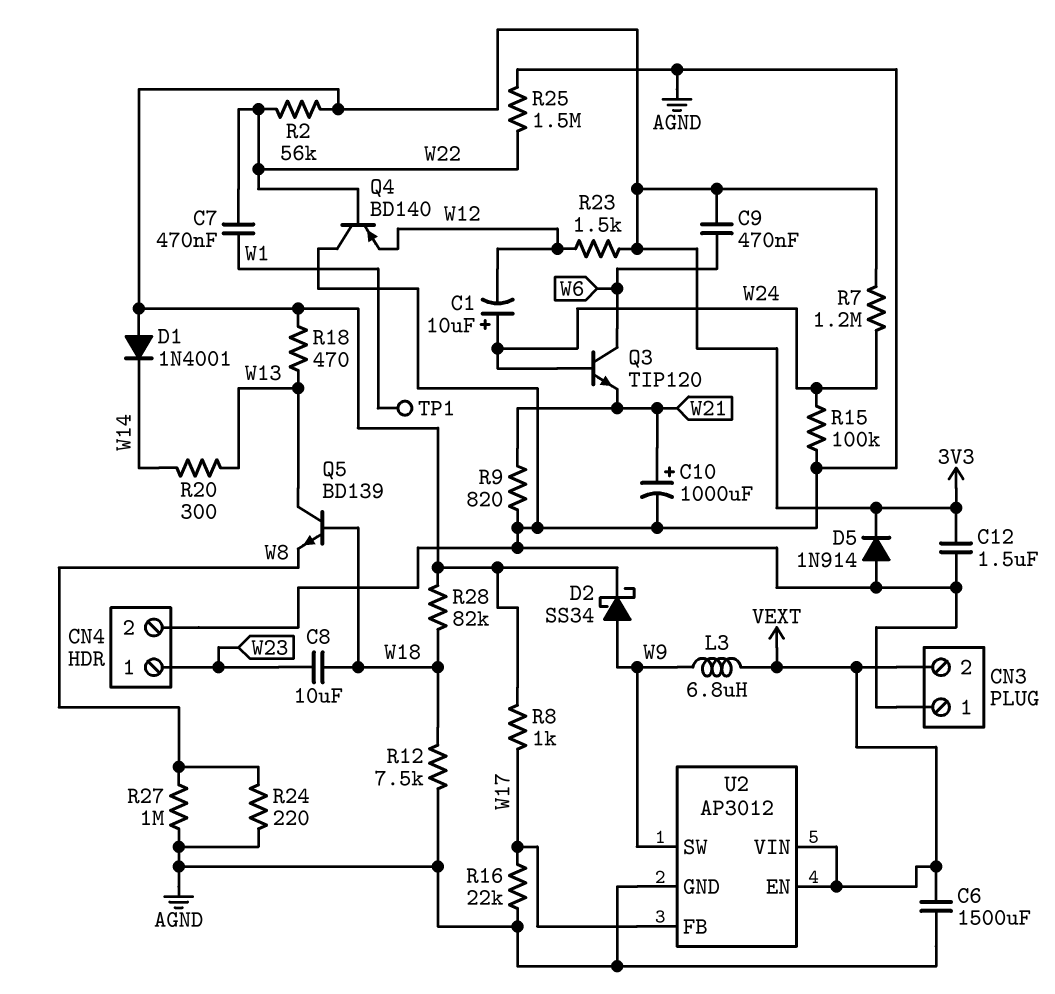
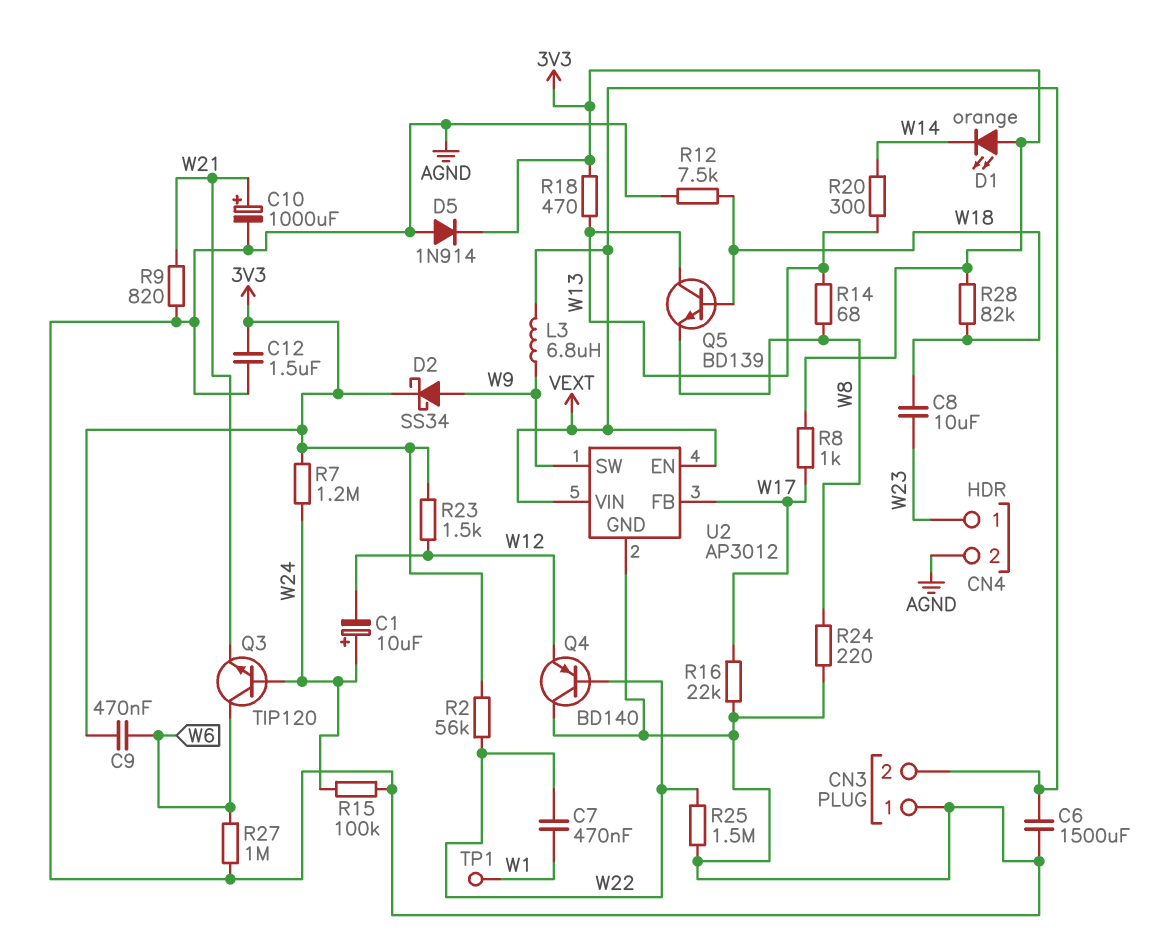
D1: diode 1N4001 (A 3V3, K W14) -> LED orange (A 3V3, K W14)
R14: none -> 68 (W8, W13)
R27: 1M (AGND, W8) -> 1M (AGND, W6)

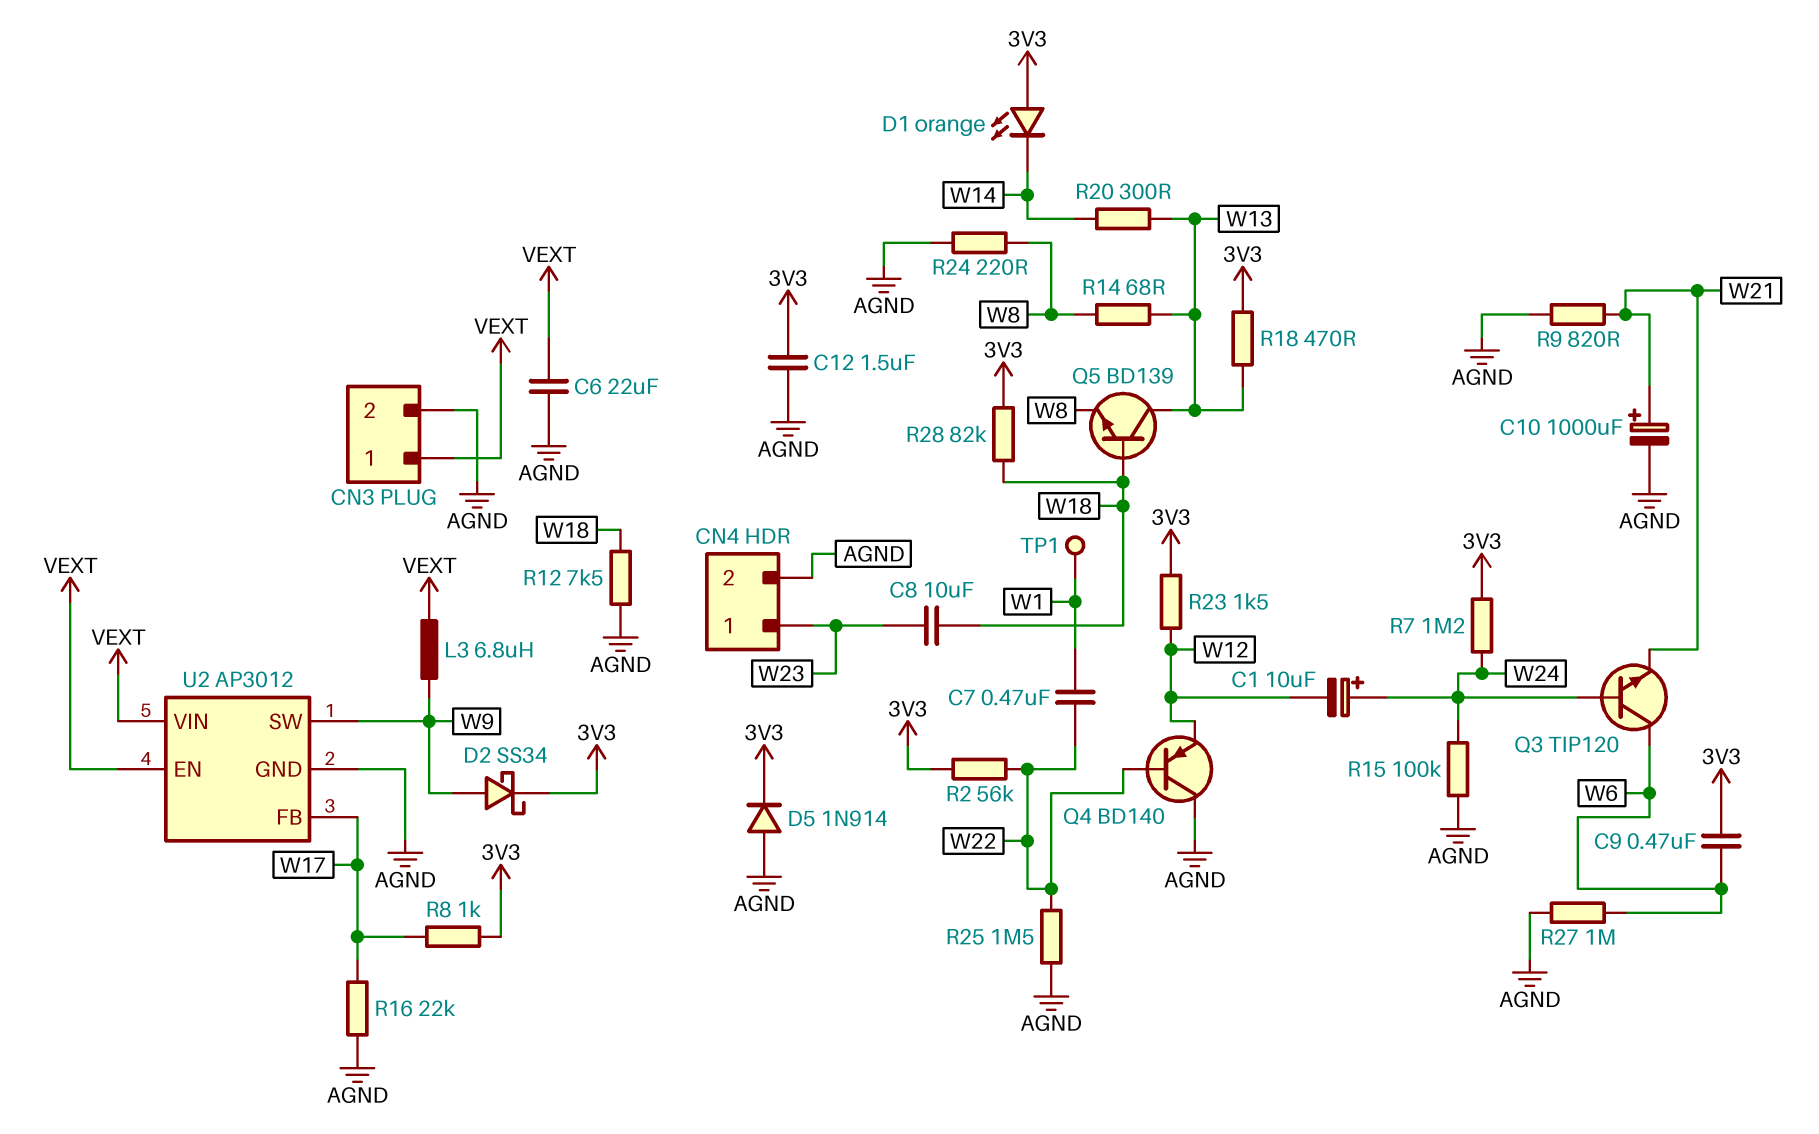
C6: 1500uF (AGND, VEXT) -> 22uF (AGND, VEXT)
CN3 pin 1: AGND -> VEXT
CN3 pin 2: VEXT -> AGND

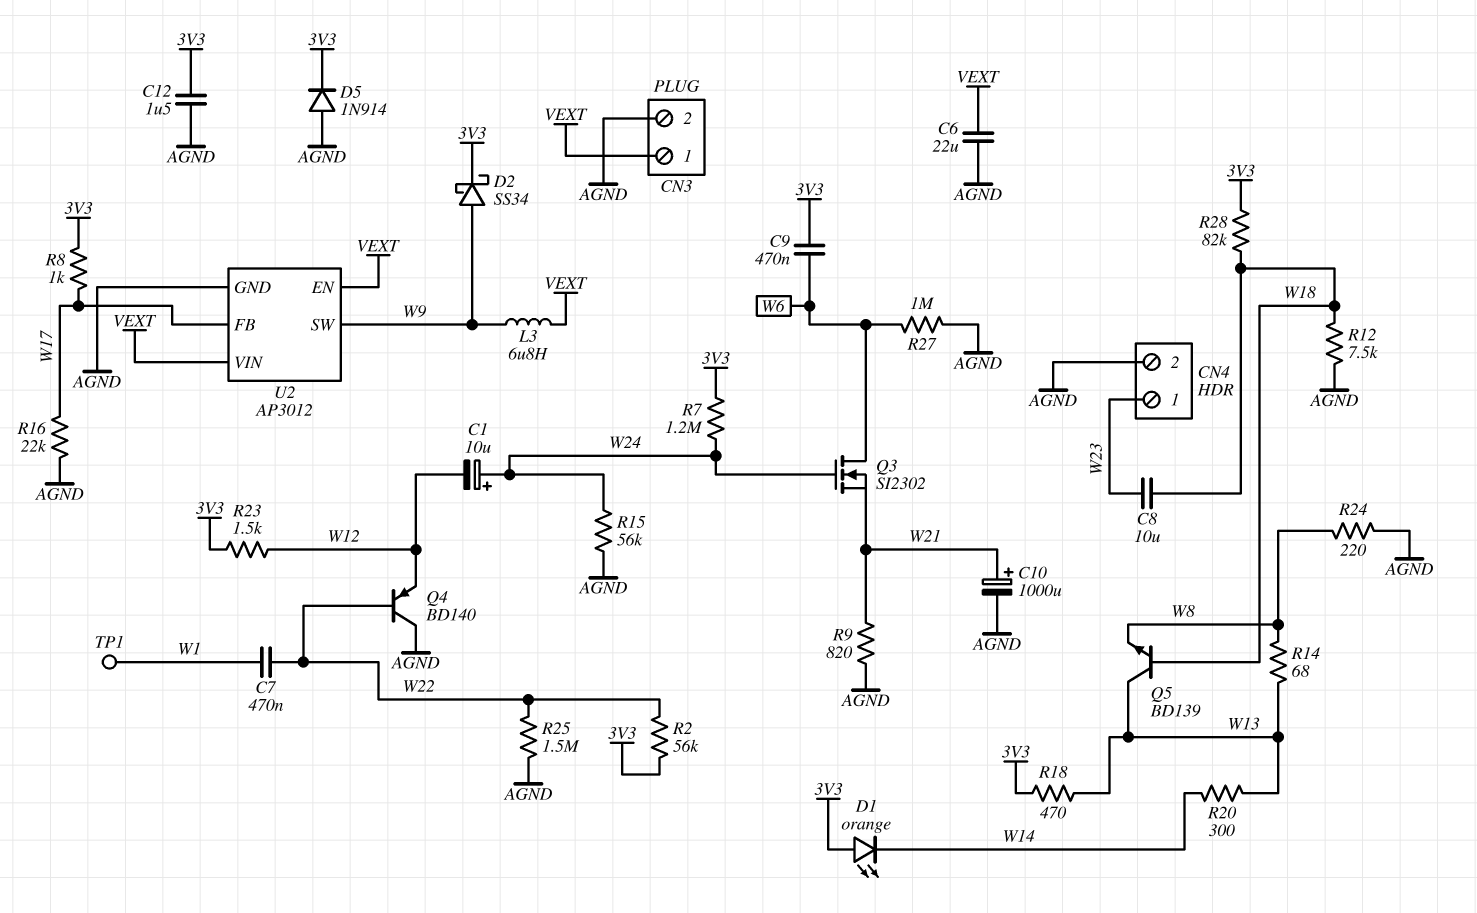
Q3: NPN TIP120 (B W24, C W6, E W21) -> NMOS SI2302 (G W24, D W6, S W21)
R15: 100k (AGND, W24) -> 56k (AGND, W24)

